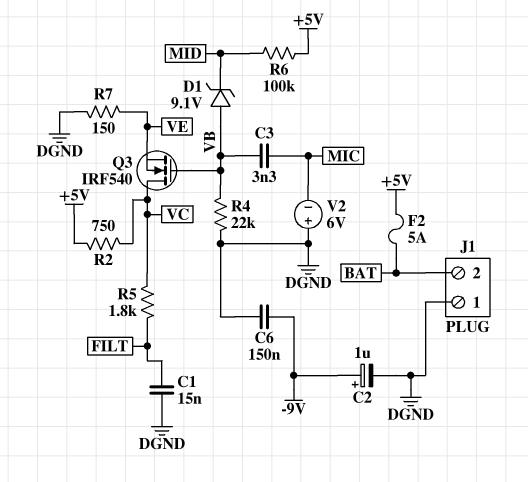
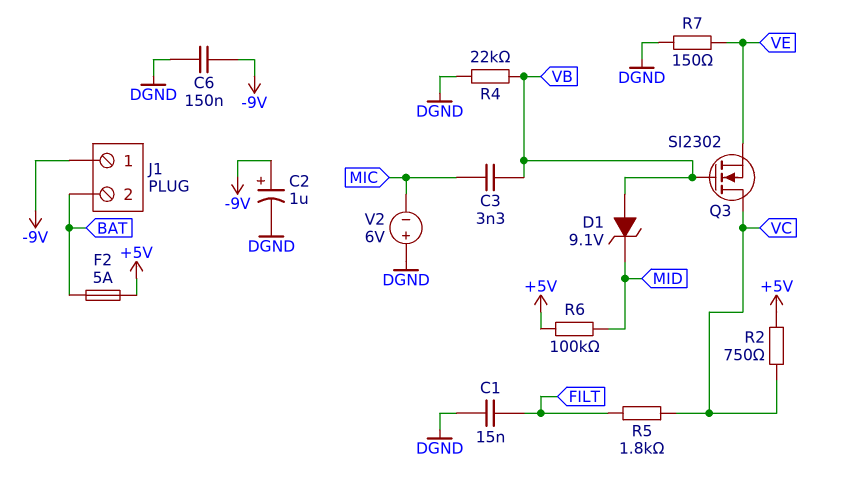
J1 pin 1: DGND -> -9V
Q3: NMOS IRF540 (G VB, D VC, S VE) -> NMOS SI2302 (G VB, D VC, S VE)

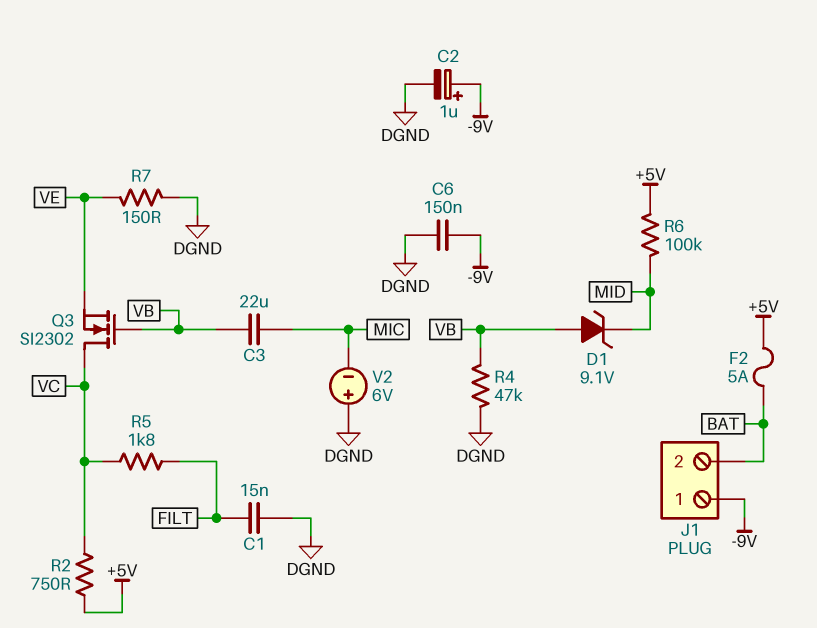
C3: 3.3nF (MIC, VB) -> 22uF (MIC, VB)
R4: 22k (DGND, VB) -> 47k (DGND, VB)

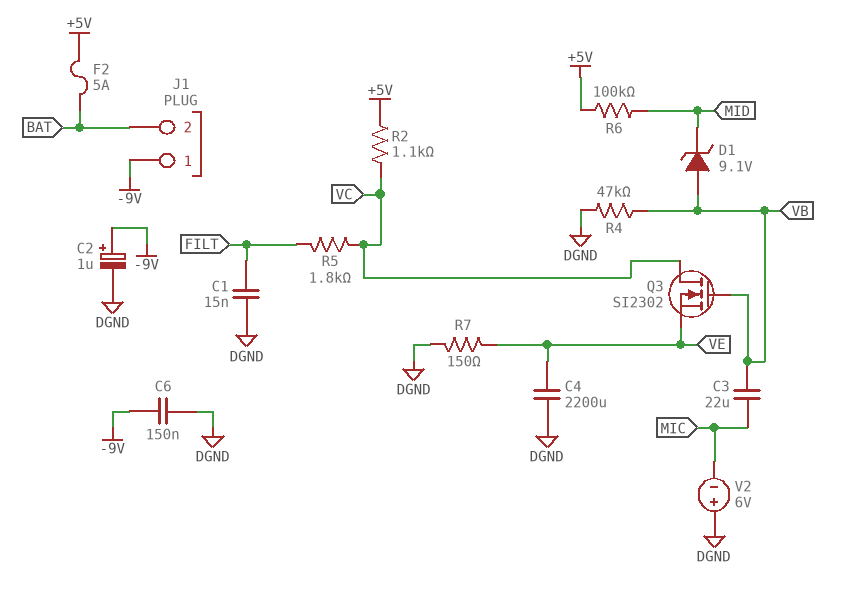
C4: none -> 2200uF (DGND, VE)
R2: 750 (+5V, VC) -> 1.1k (+5V, VC)

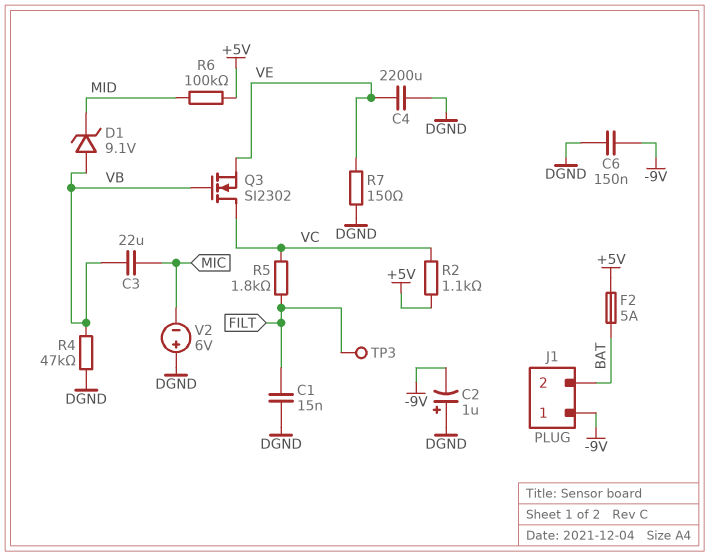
C2: 1uF (plus -9V, minus DGND) -> 1uF (plus DGND, minus -9V)
TP3: none -> test point (FILT)

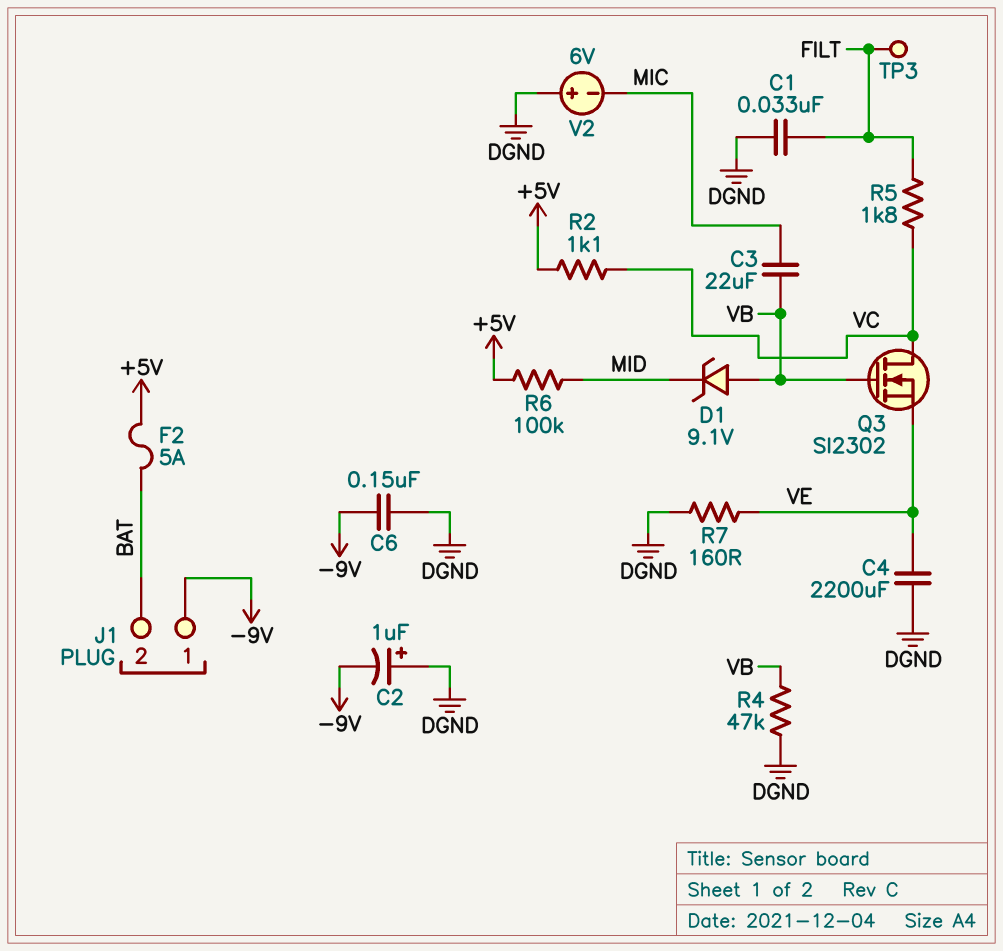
C1: 15nF (DGND, FILT) -> 33nF (DGND, FILT)
R7: 150 (DGND, VE) -> 160 (DGND, VE)

